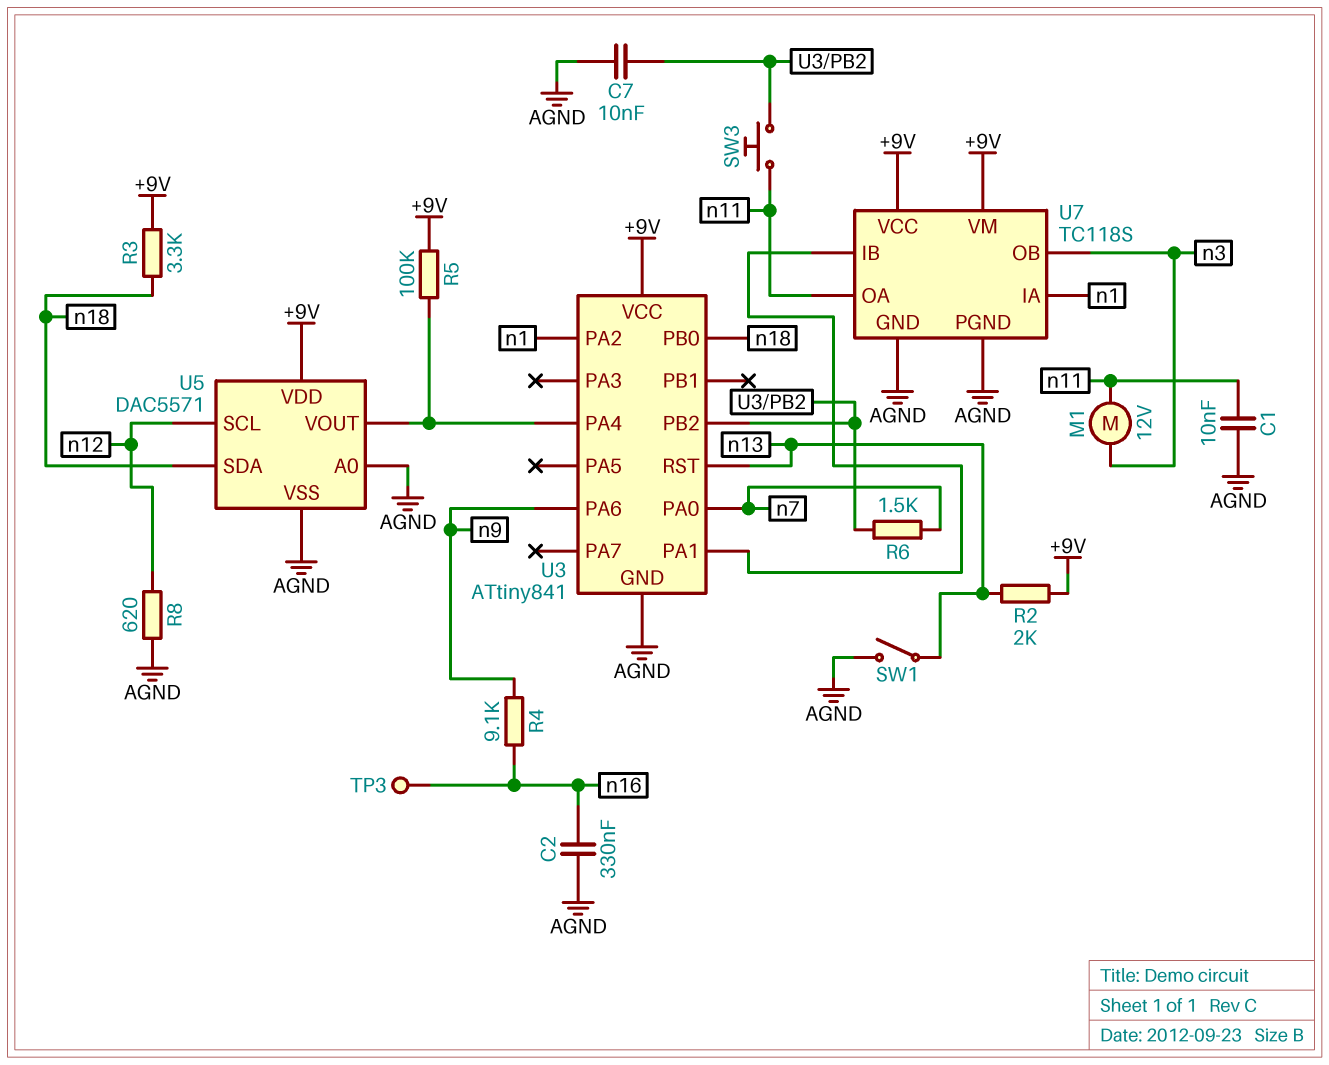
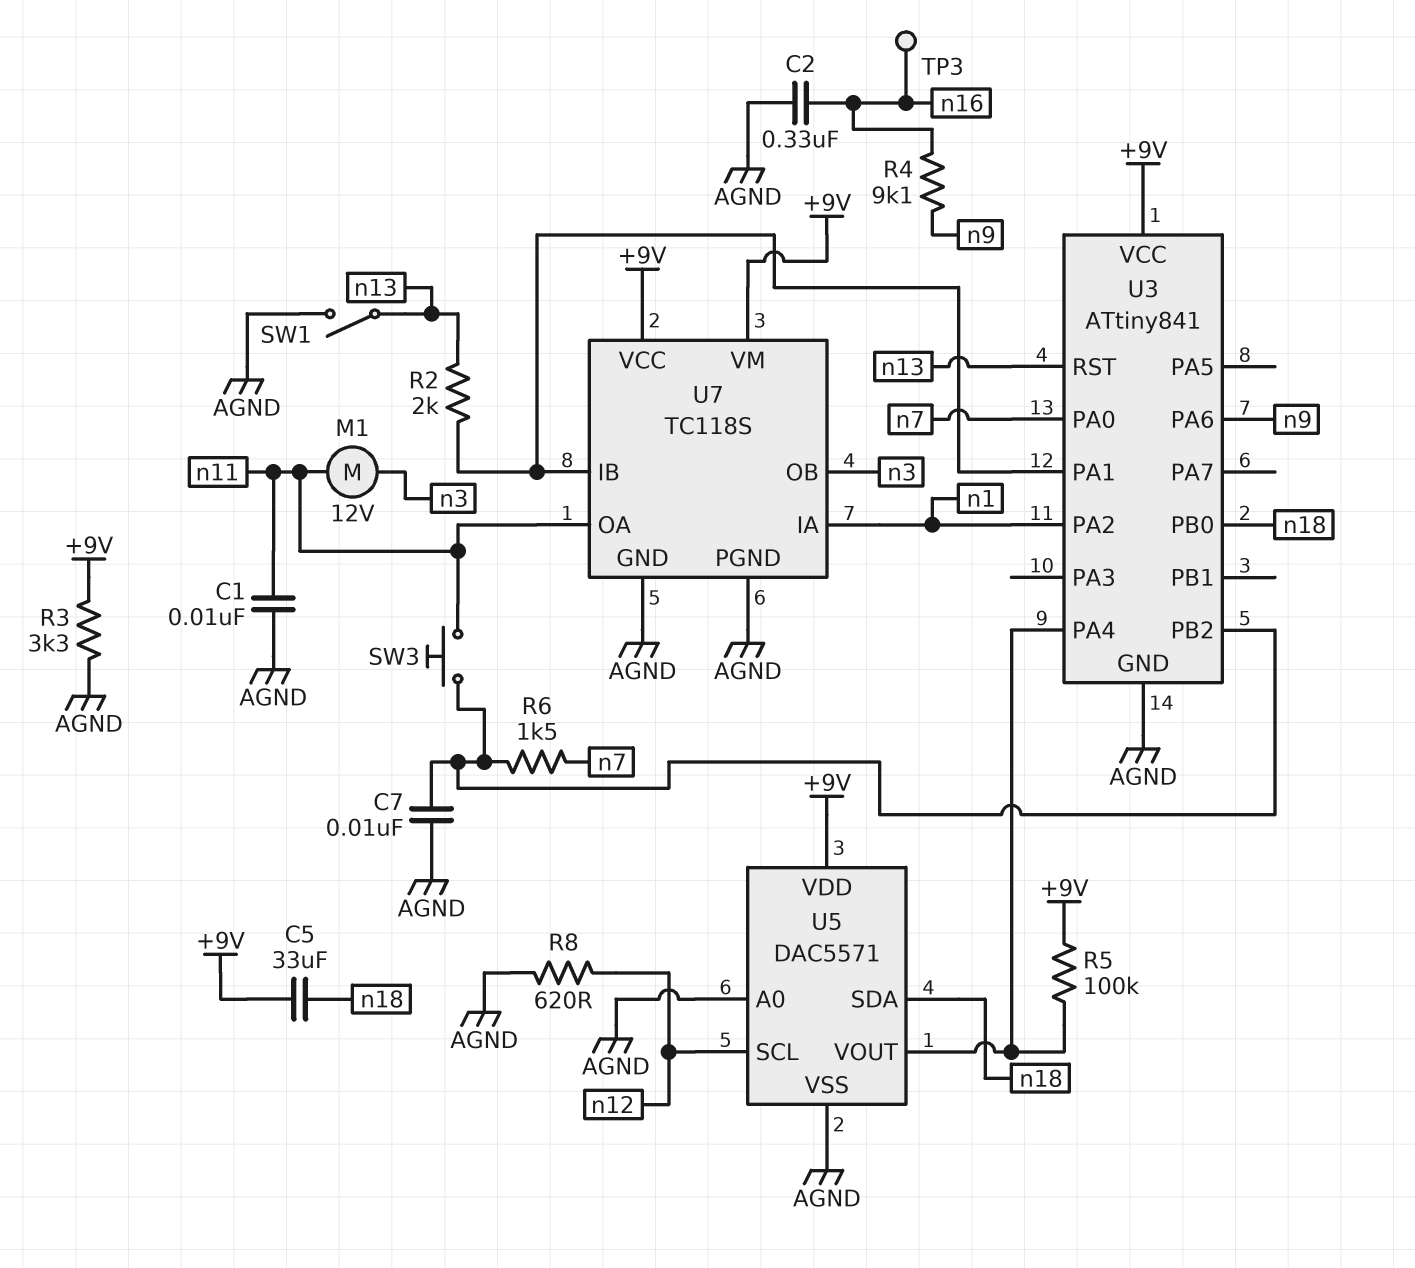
C5: none -> 33uF (+9V, n18)
R2: 2k (+9V, n13) -> 2k (U3/PA1, n13)
R3: 3.3k (+9V, n18) -> 3.3k (+9V, AGND)

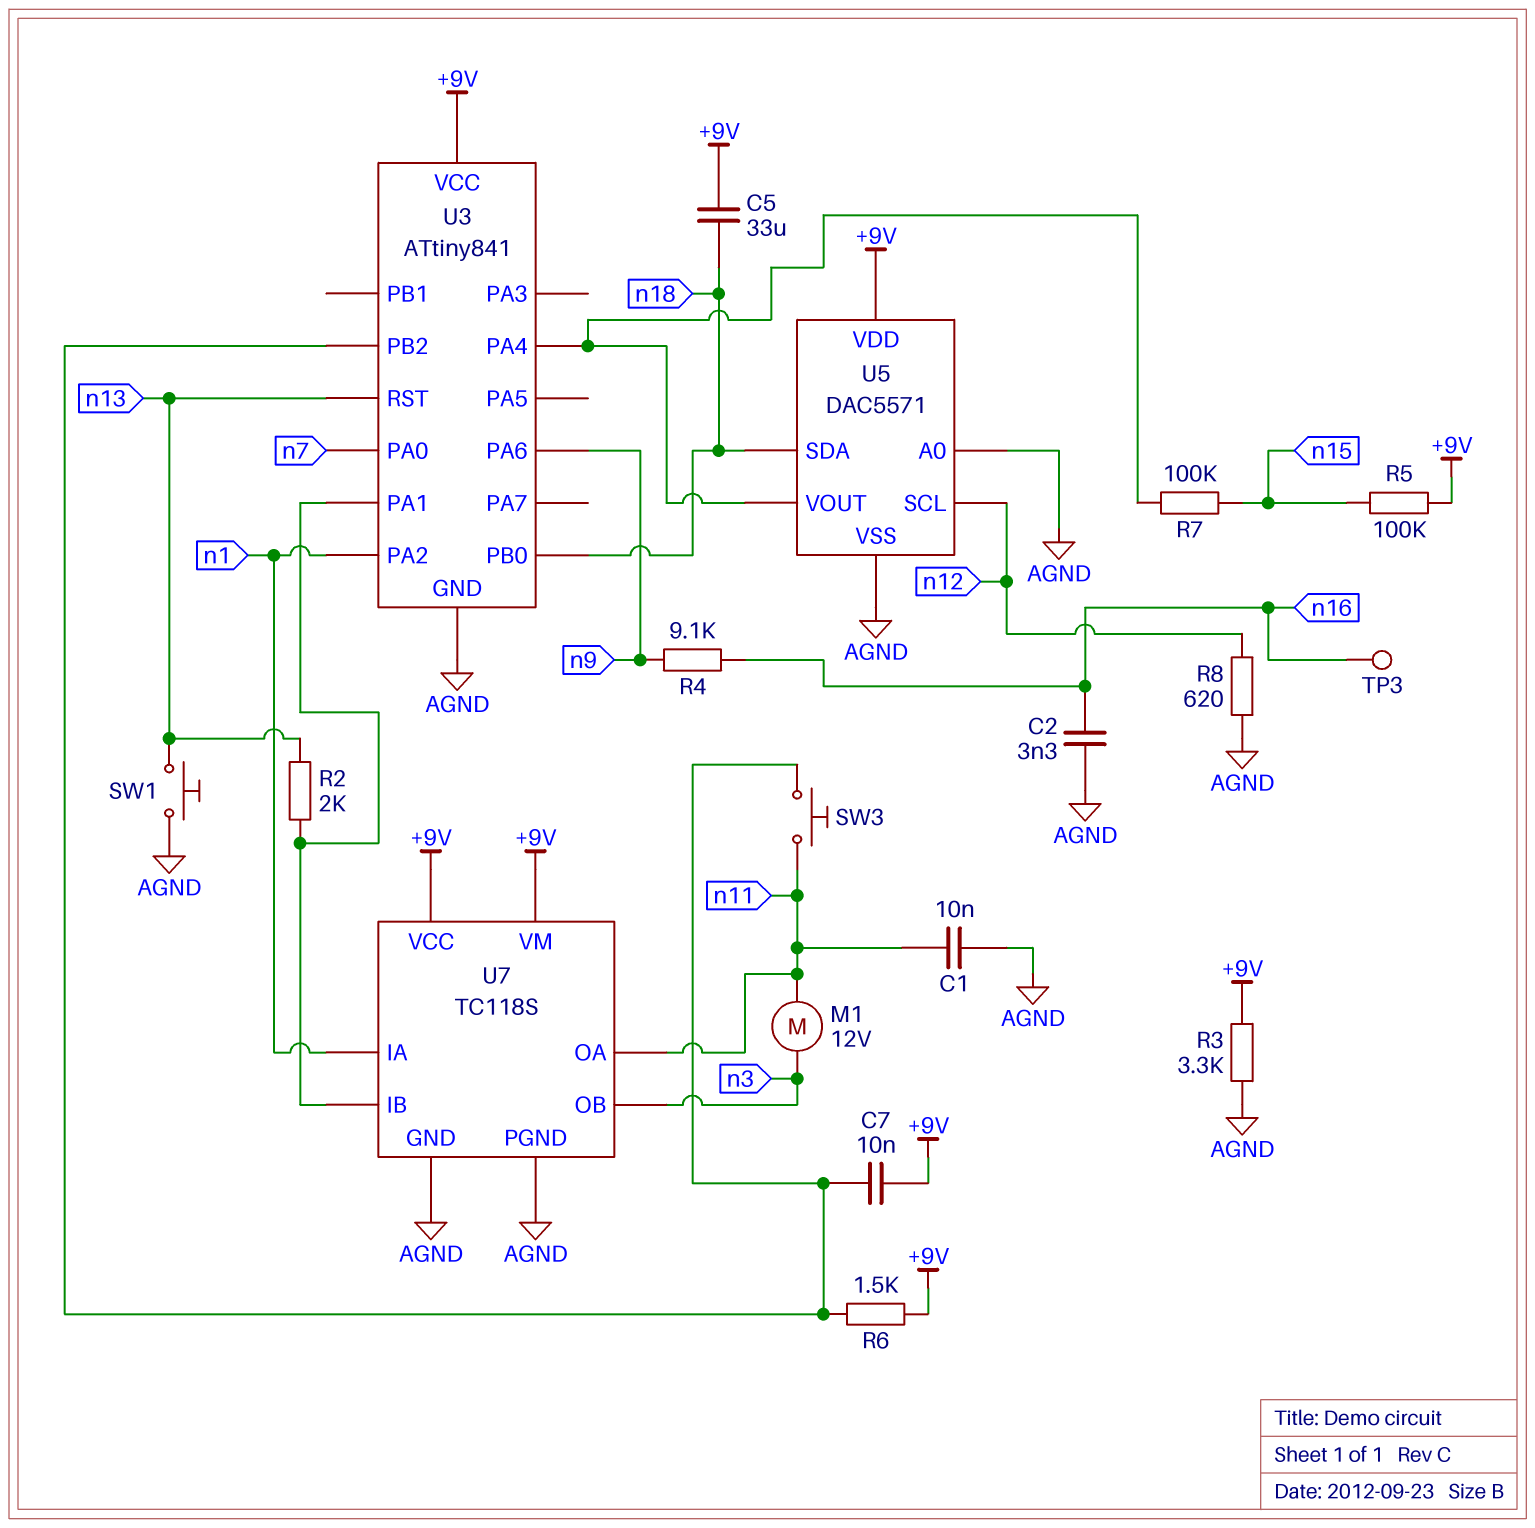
C2: 330nF (AGND, n16) -> 3.3nF (AGND, n16)
C7: 10nF (AGND, U3/PB2) -> 10nF (+9V, U3/PB2)
R5: 100k (+9V, U3/PA4) -> 100k (+9V, n15)
R6: 1.5k (U3/PB2, n7) -> 1.5k (+9V, U3/PB2)
R7: none -> 100k (U3/PA4, n15)
SW1: switch (AGND, n13) -> button (AGND, n13)

